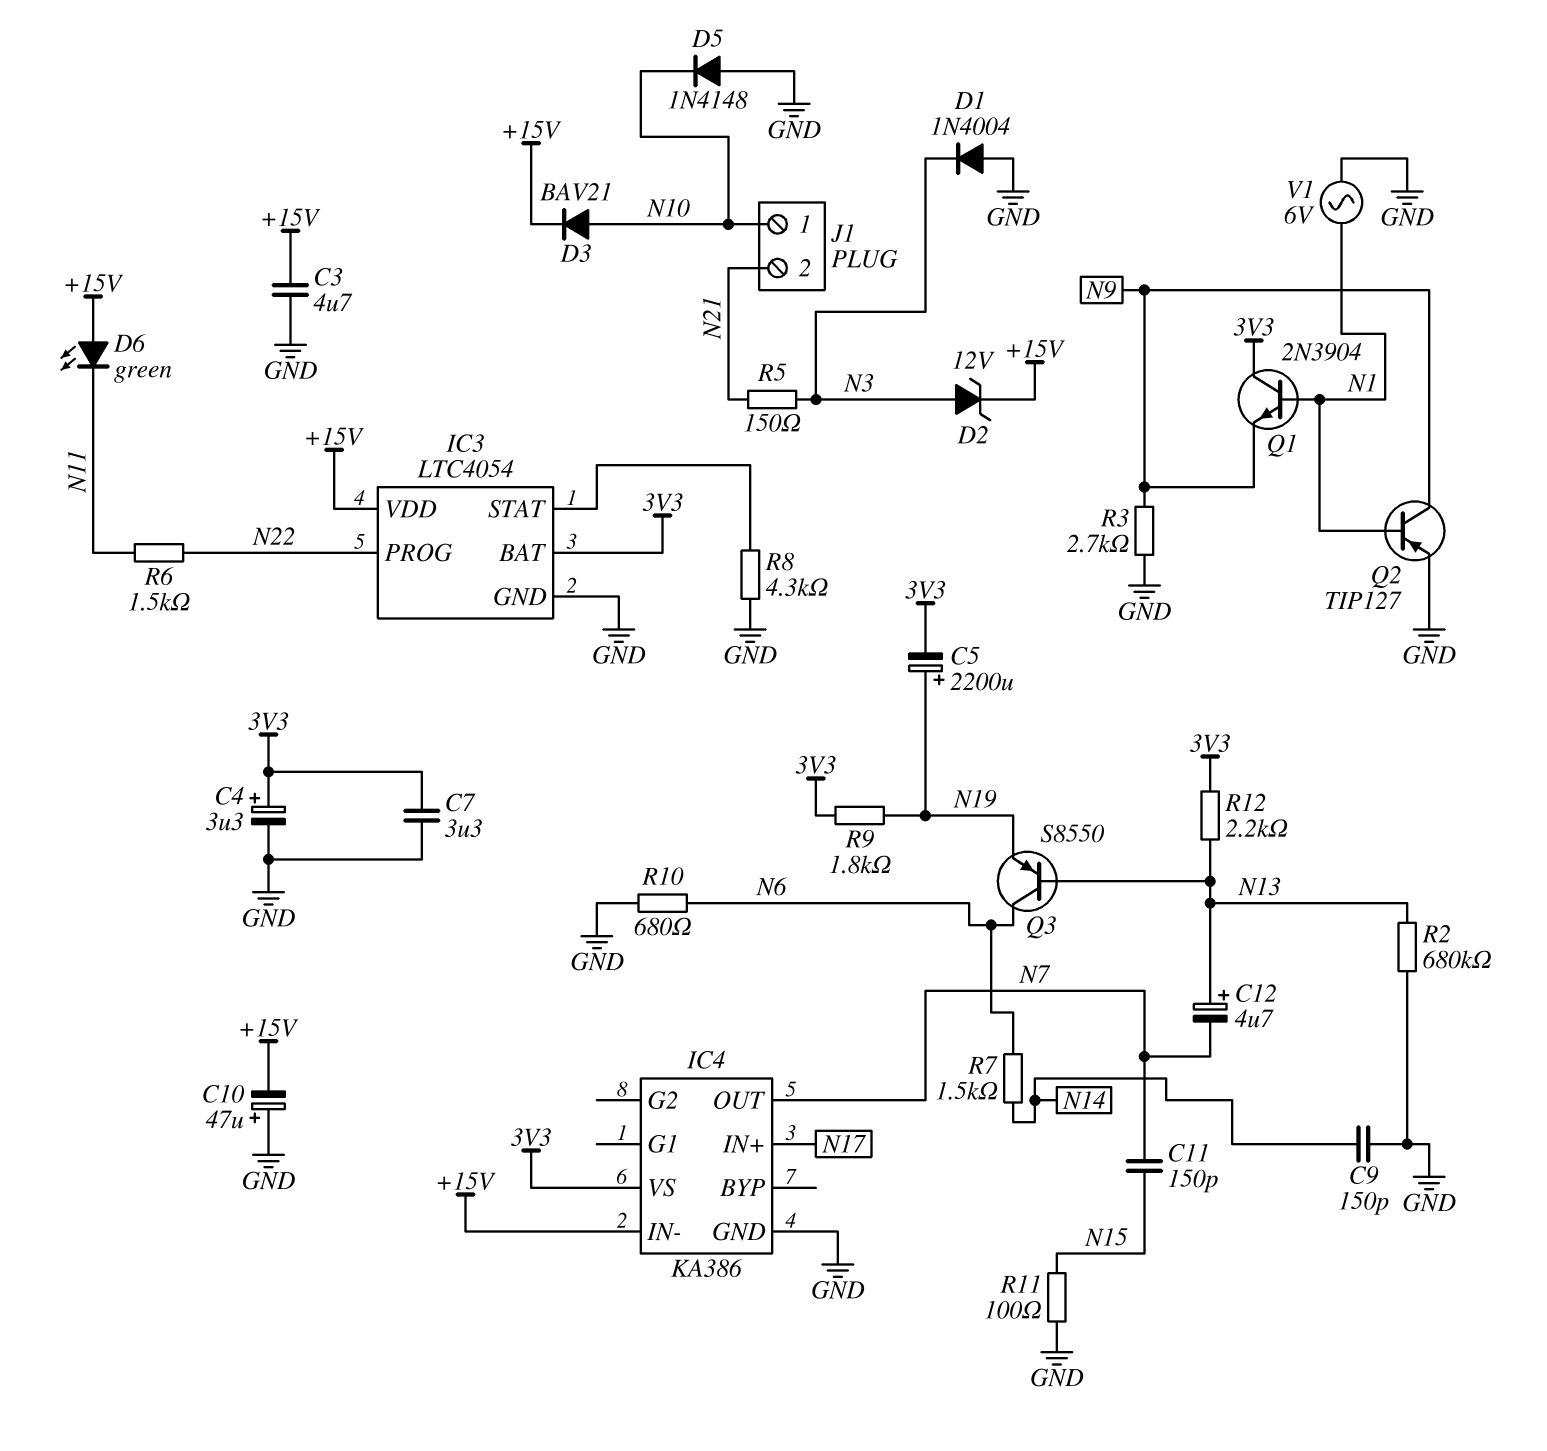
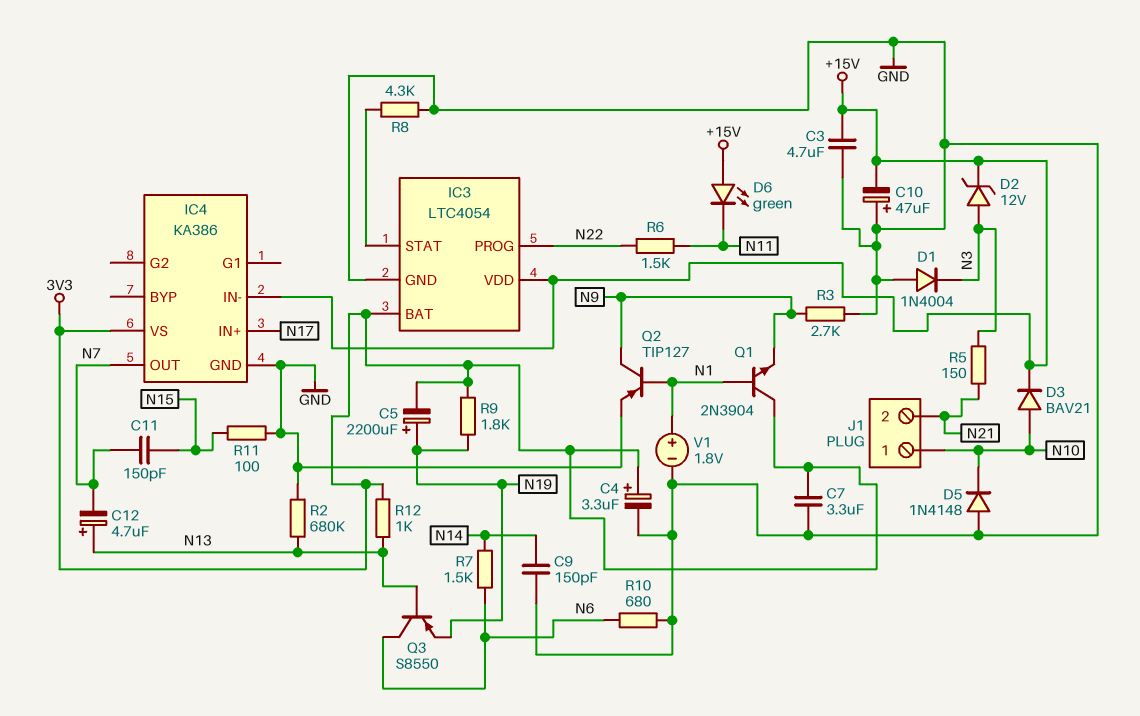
R12: 2.2k (3V3, N13) -> 1k (3V3, N13)
V1: AC 6V (GND, N1) -> 1.8V (plus N1, minus GND)

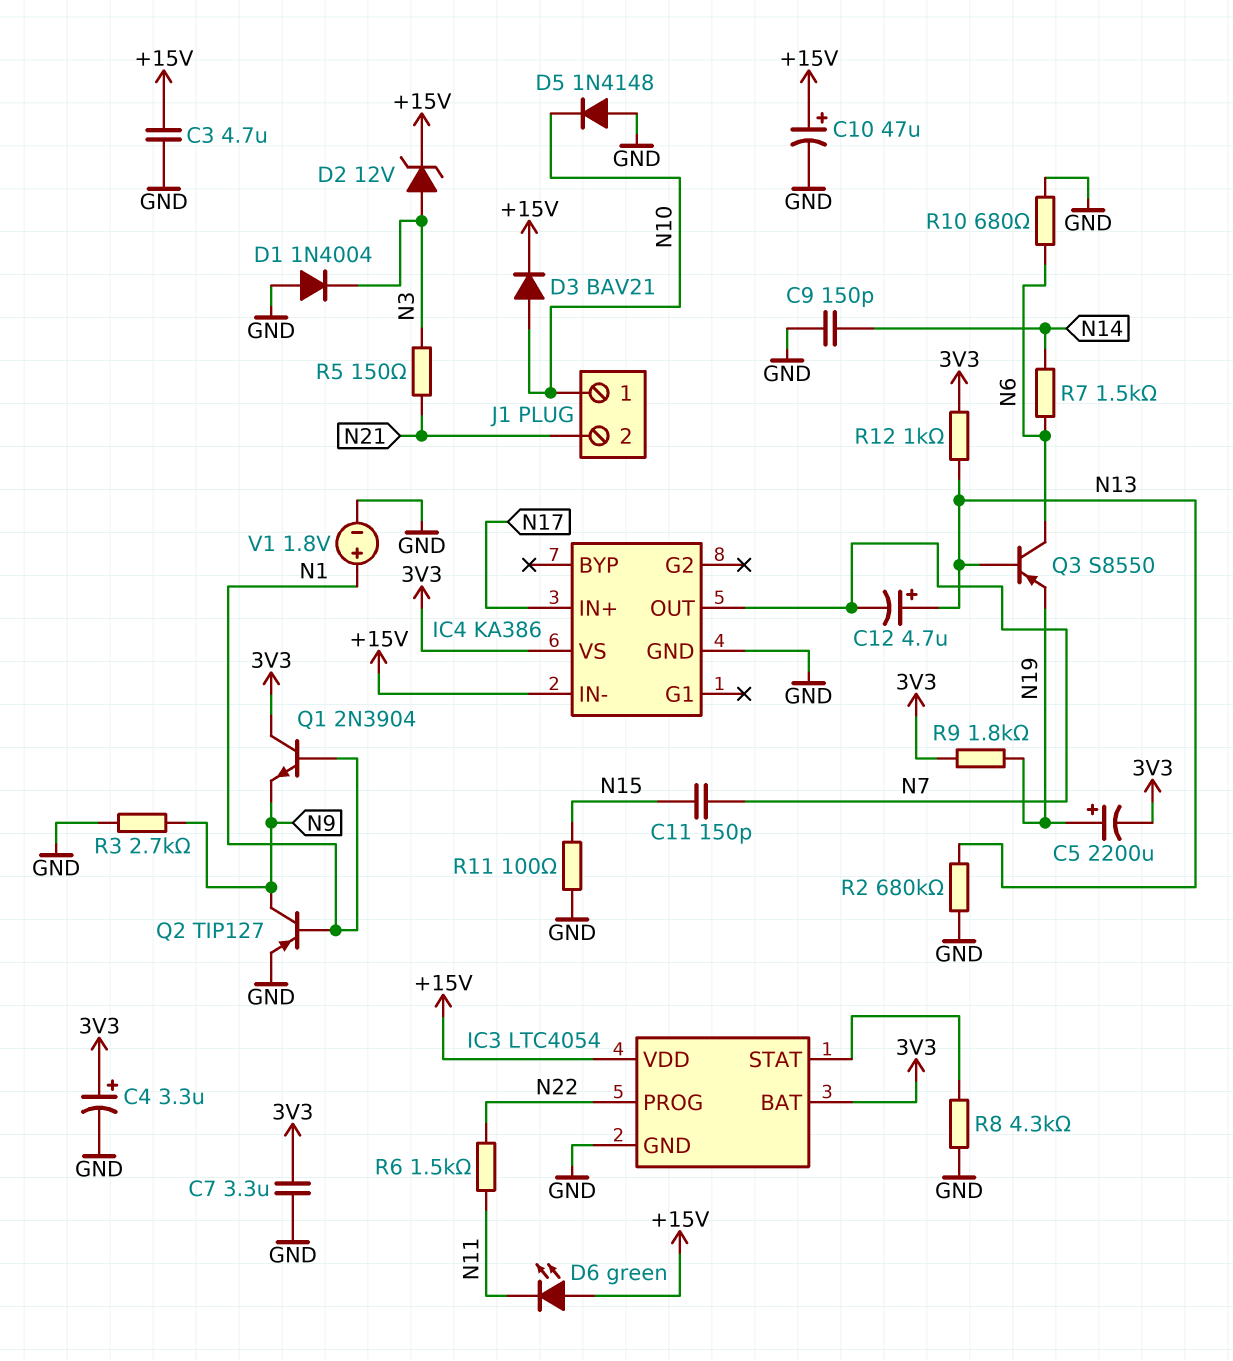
C10: 47uF (plus GND, minus +15V) -> 47uF (plus +15V, minus GND)

